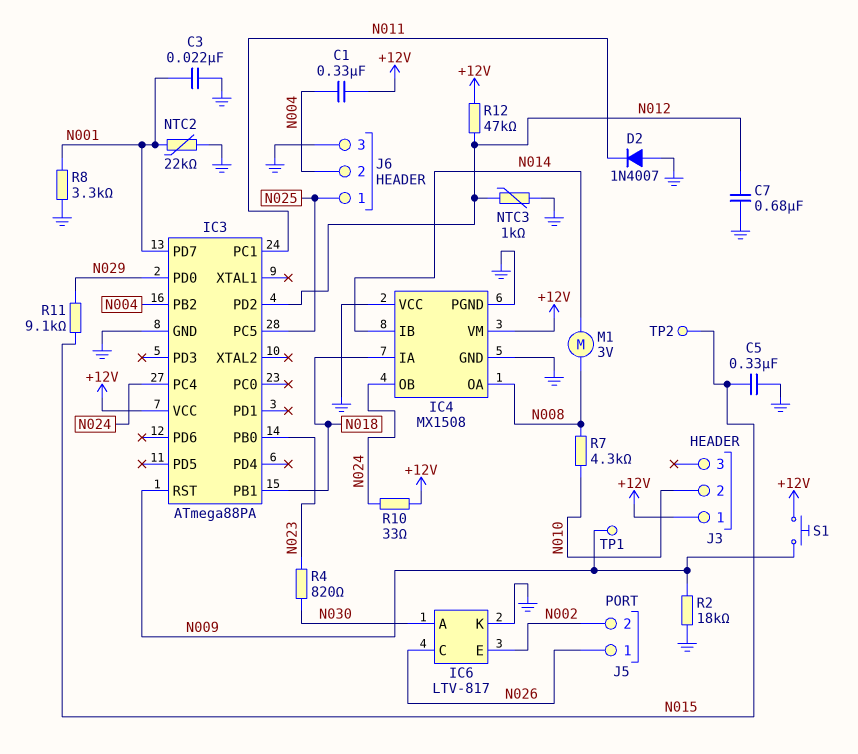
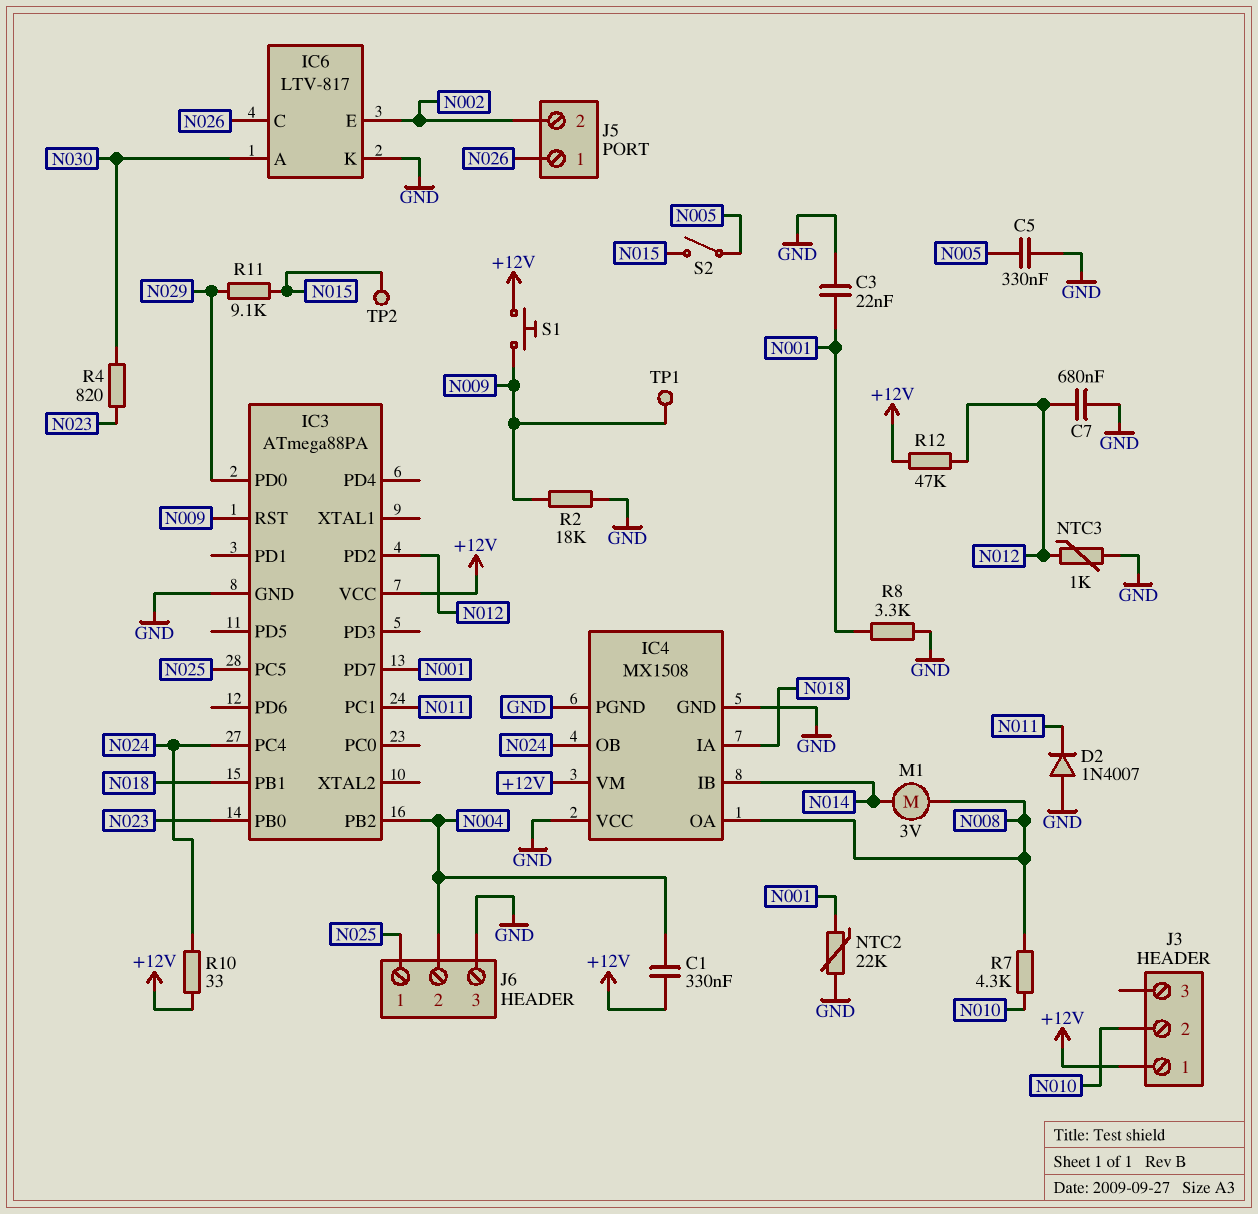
C5: 330nF (GND, N015) -> 330nF (GND, N005)
S2: none -> switch (N005, N015)

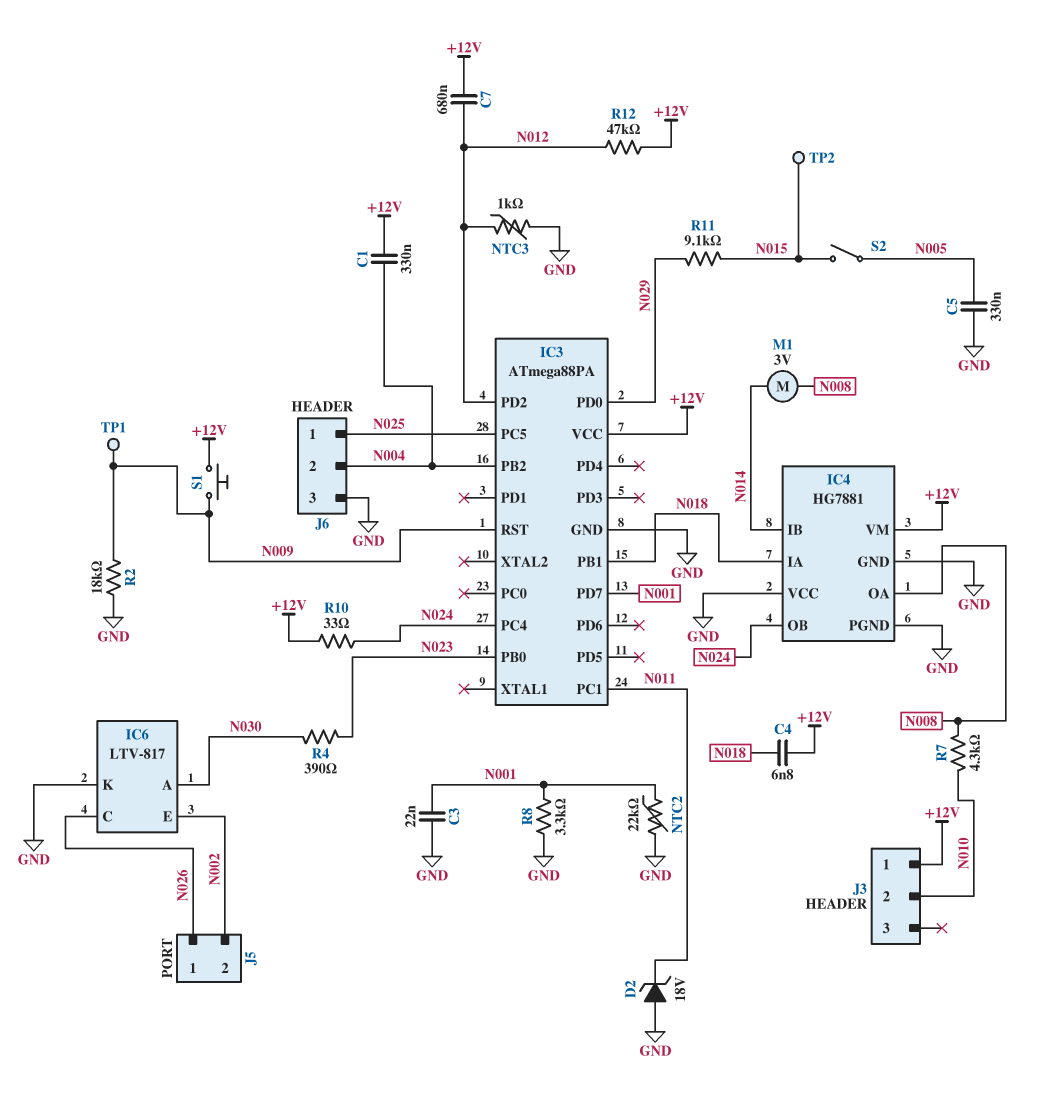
C4: none -> 6.8nF (+12V, N018)
C7: 680nF (GND, N012) -> 680nF (+12V, N012)
D2: diode 1N4007 (A GND, K N011) -> zener 18V (A GND, K N011)
IC4: MX1508 -> HG7881
R4: 820 (N023, N030) -> 390 (N023, N030)

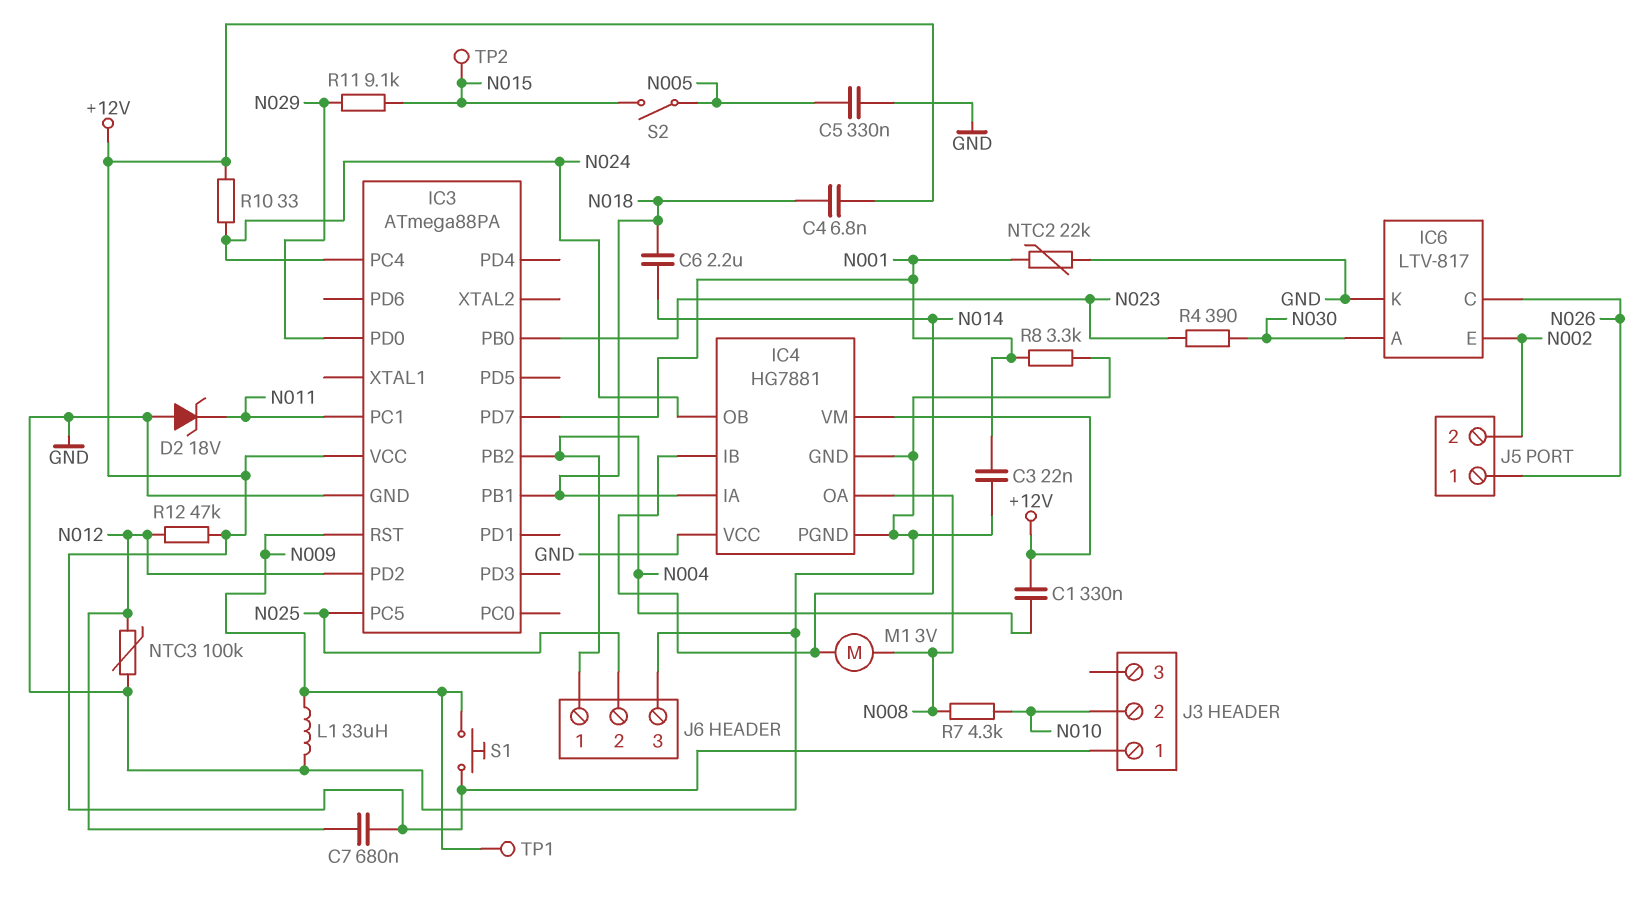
C6: none -> 2.2uF (N014, N018)
J6 pin 1: N025 -> N004
J6 pin 2: N004 -> N025
L1: none -> 33uH (GND, N009)
NTC3: 1k (GND, N012) -> 100k (GND, N012)
R2: 18k (GND, N009) -> none

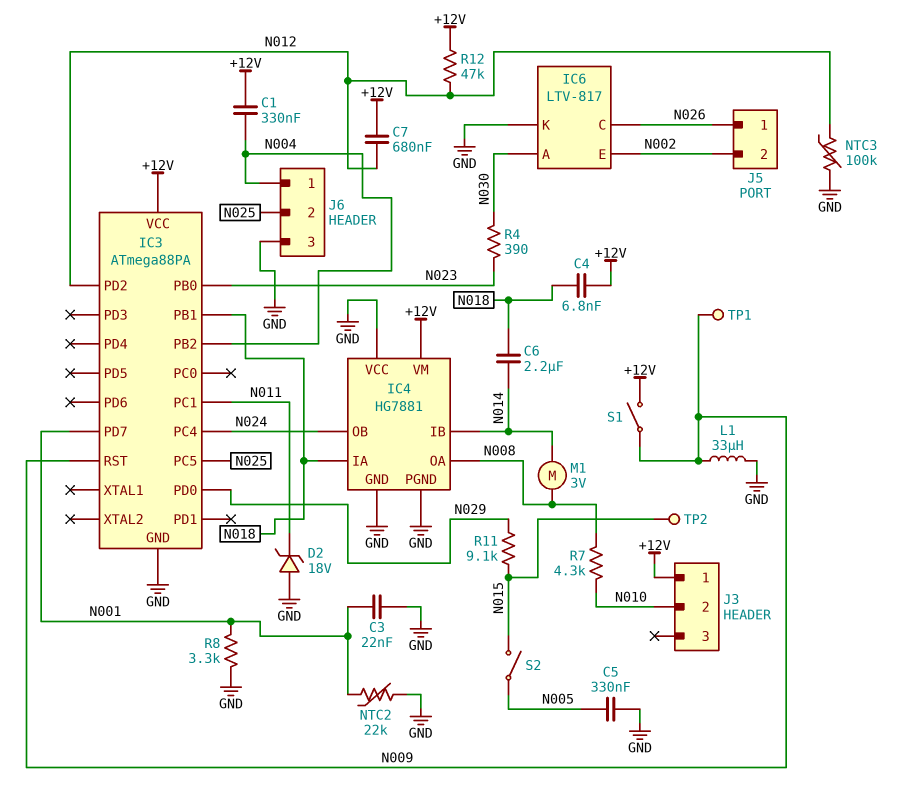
R10: 33 (+12V, N024) -> none
S1: button (+12V, N009) -> switch (+12V, N009)

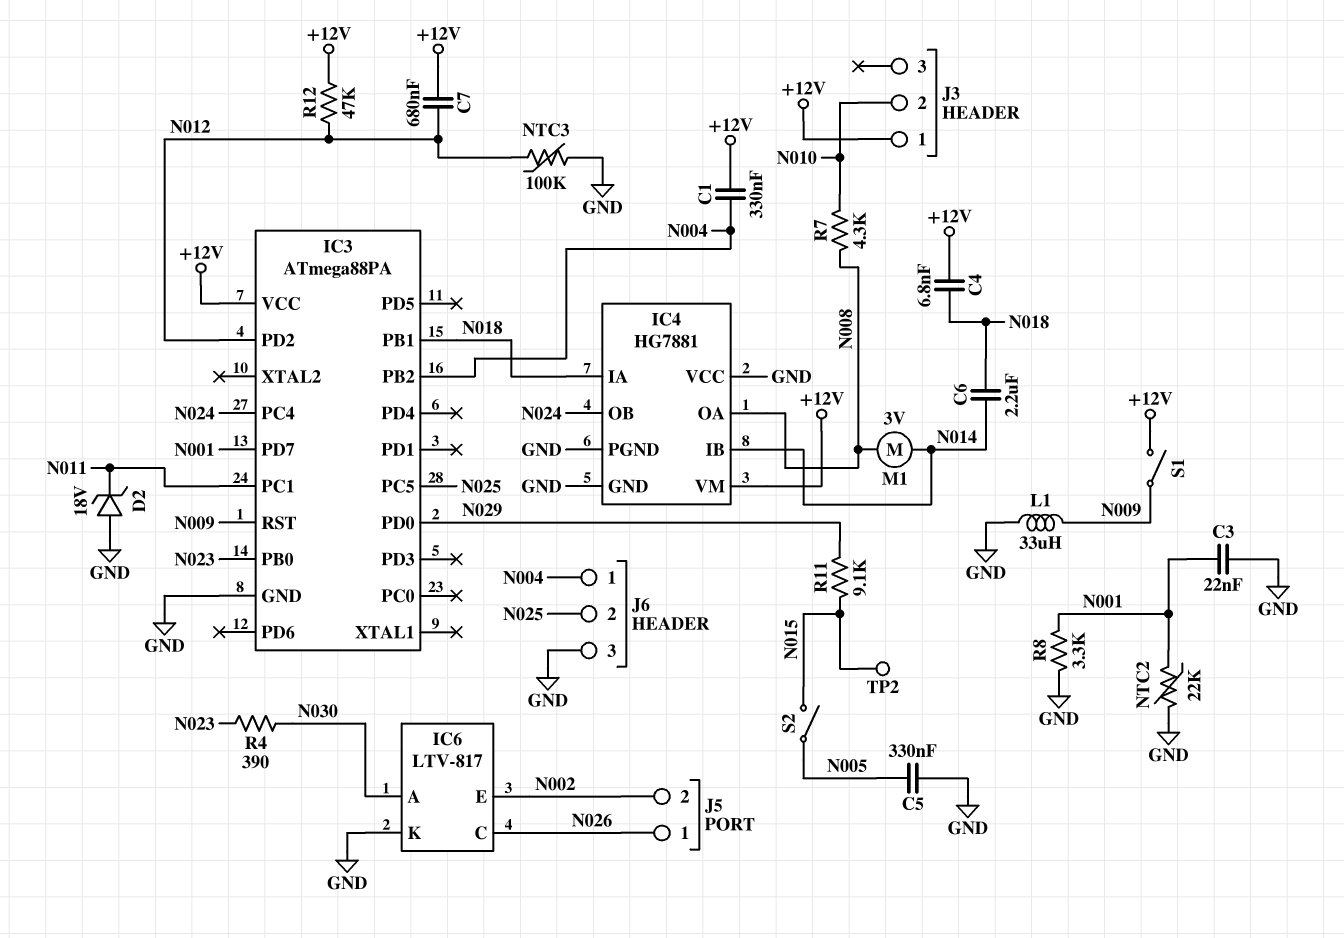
TP1: test point (N009) -> none

